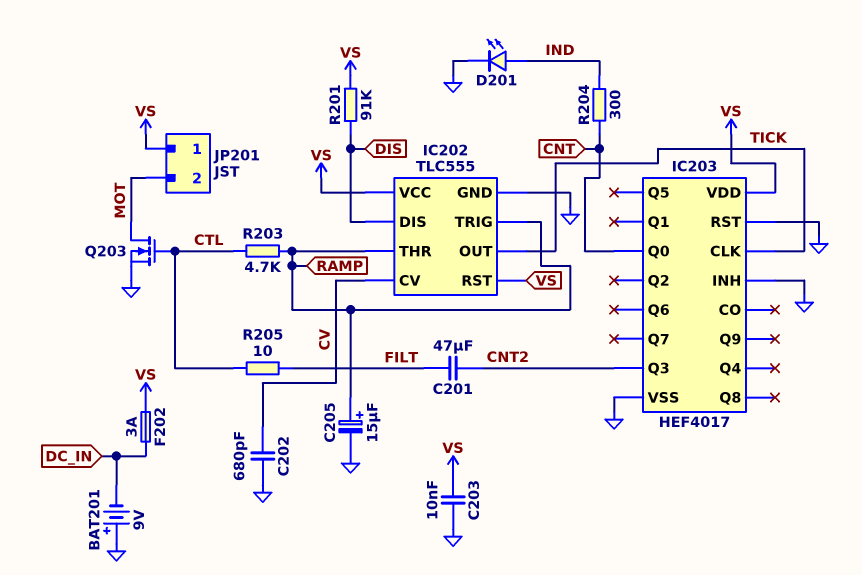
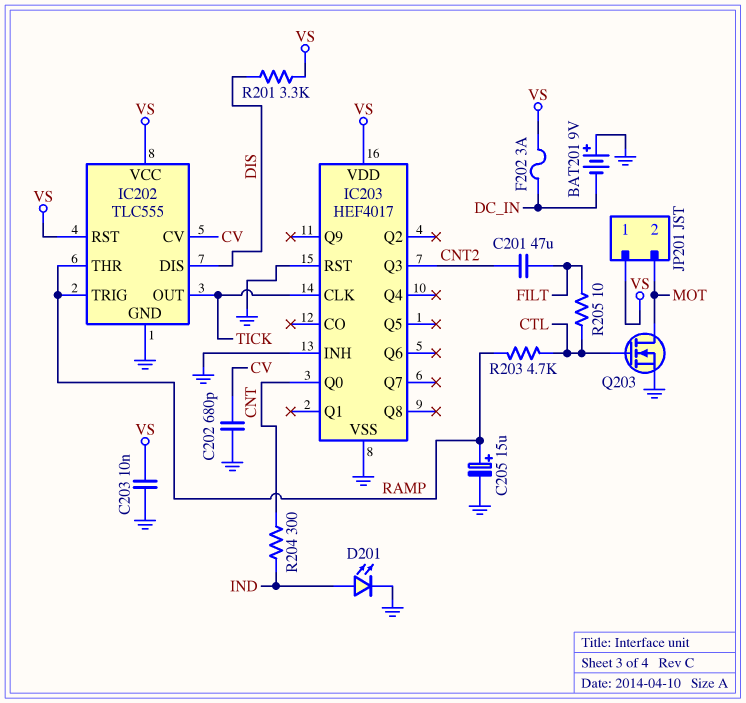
R201: 91k (DIS, VS) -> 3.3k (DIS, VS)

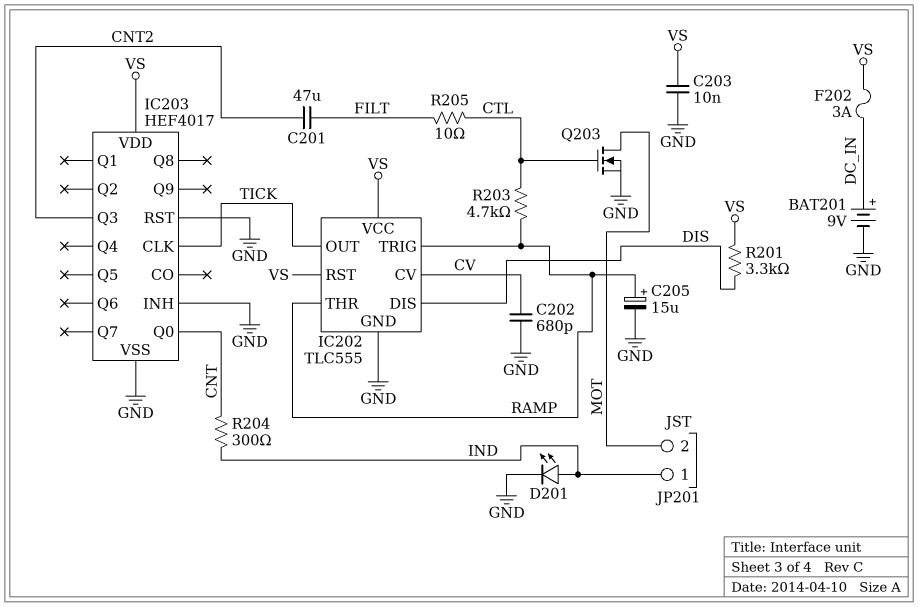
BAT201: 9V (plus GND, minus DC_IN) -> 9V (plus DC_IN, minus GND)
JP201 pin 1: VS -> IND

